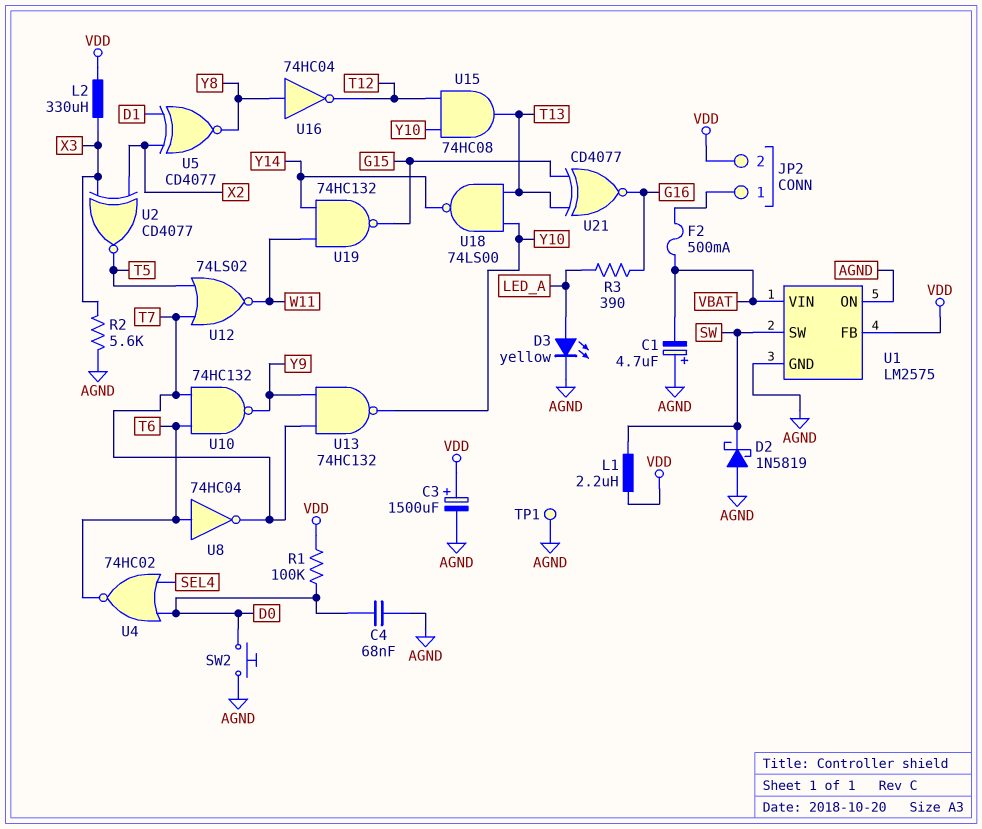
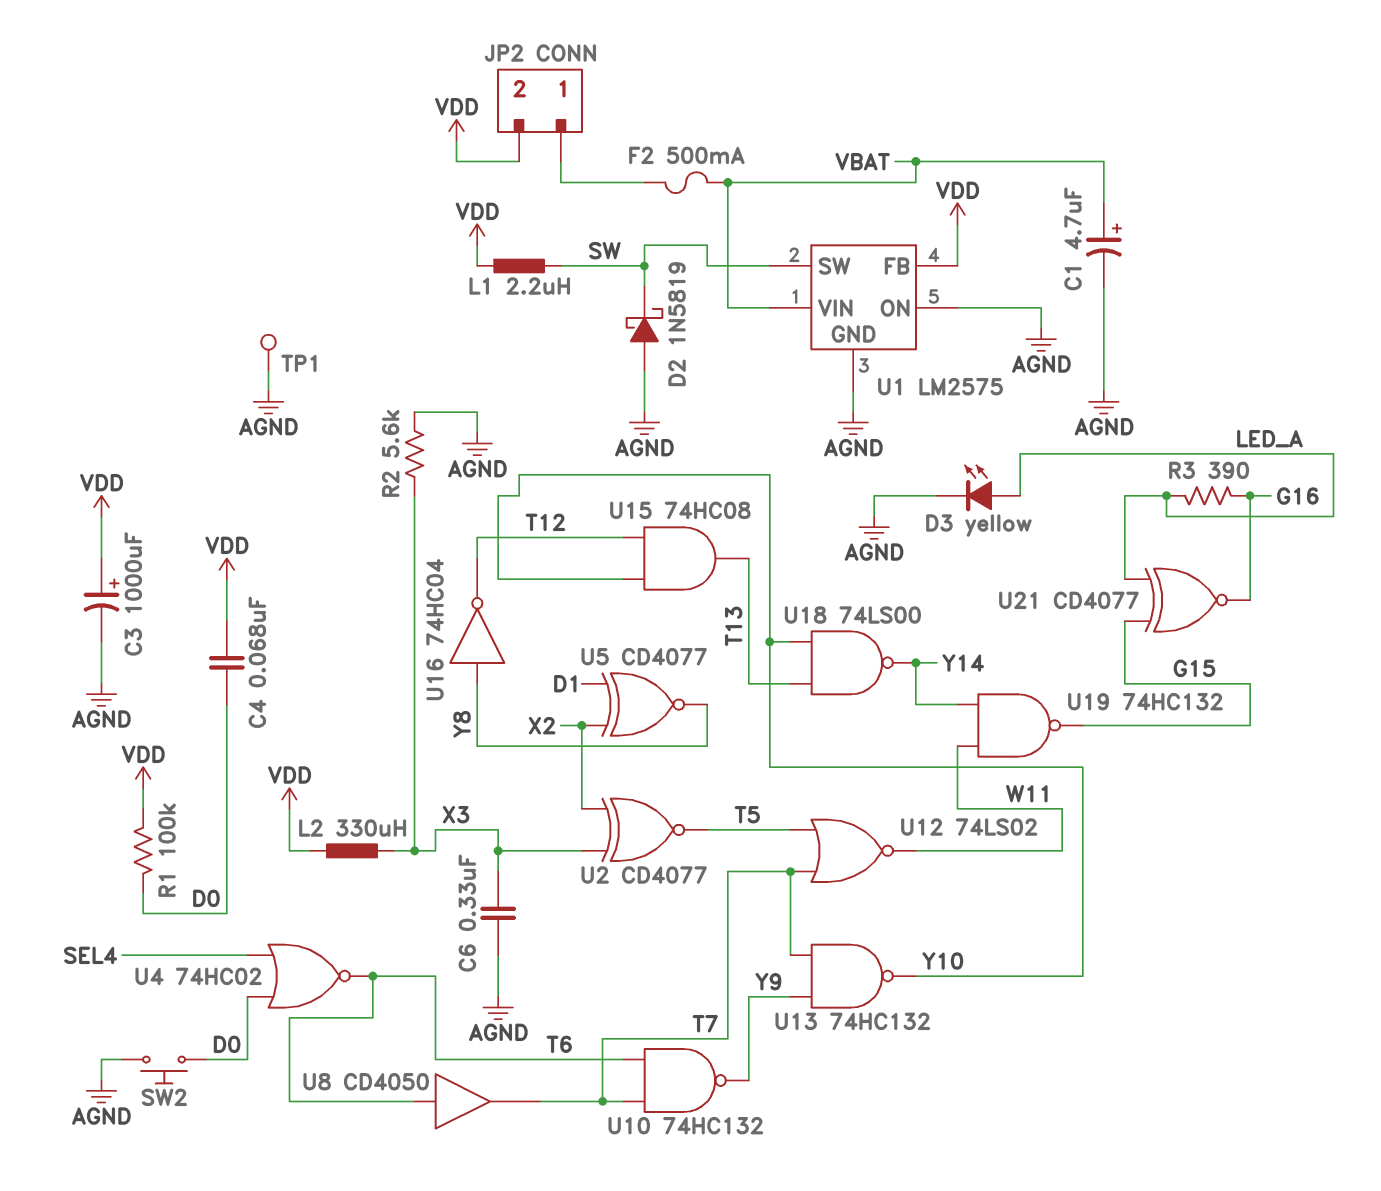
C1: 4.7uF (plus AGND, minus VBAT) -> 4.7uF (plus VBAT, minus AGND)
C3: 1500uF (plus VDD, minus AGND) -> 1000uF (plus VDD, minus AGND)
C4: 68nF (AGND, D0) -> 68nF (D0, VDD)
C6: none -> 330nF (AGND, X3)
U8: NOT 74HC04 (in T6, out T7) -> buffer CD4050 (in T6, out T7)
U21: XNOR CD4077 (in G15, in T13, out G16) -> XNOR CD4077 (in G15, in LED_A, out G16)

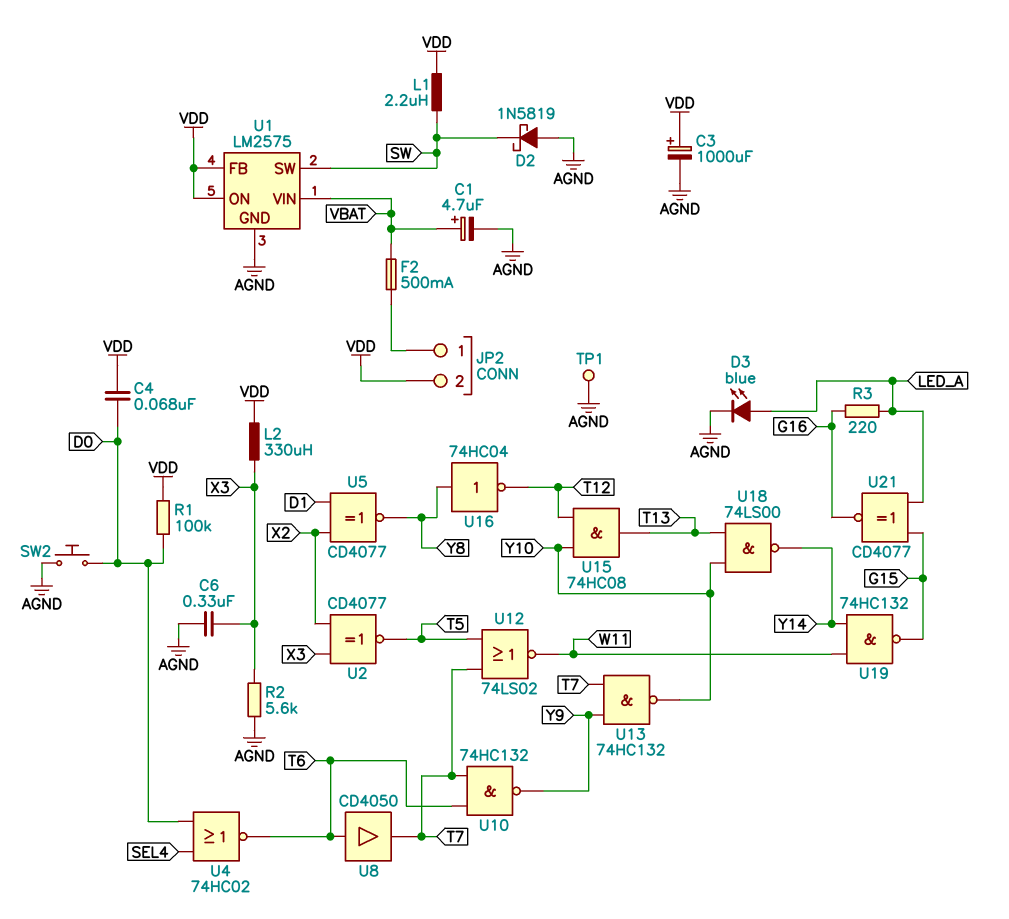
D3: LED yellow (A LED_A, K AGND) -> LED blue (A LED_A, K AGND)
R3: 390 (G16, LED_A) -> 220 (G16, LED_A)
U1 pin ON: AGND -> VDD

